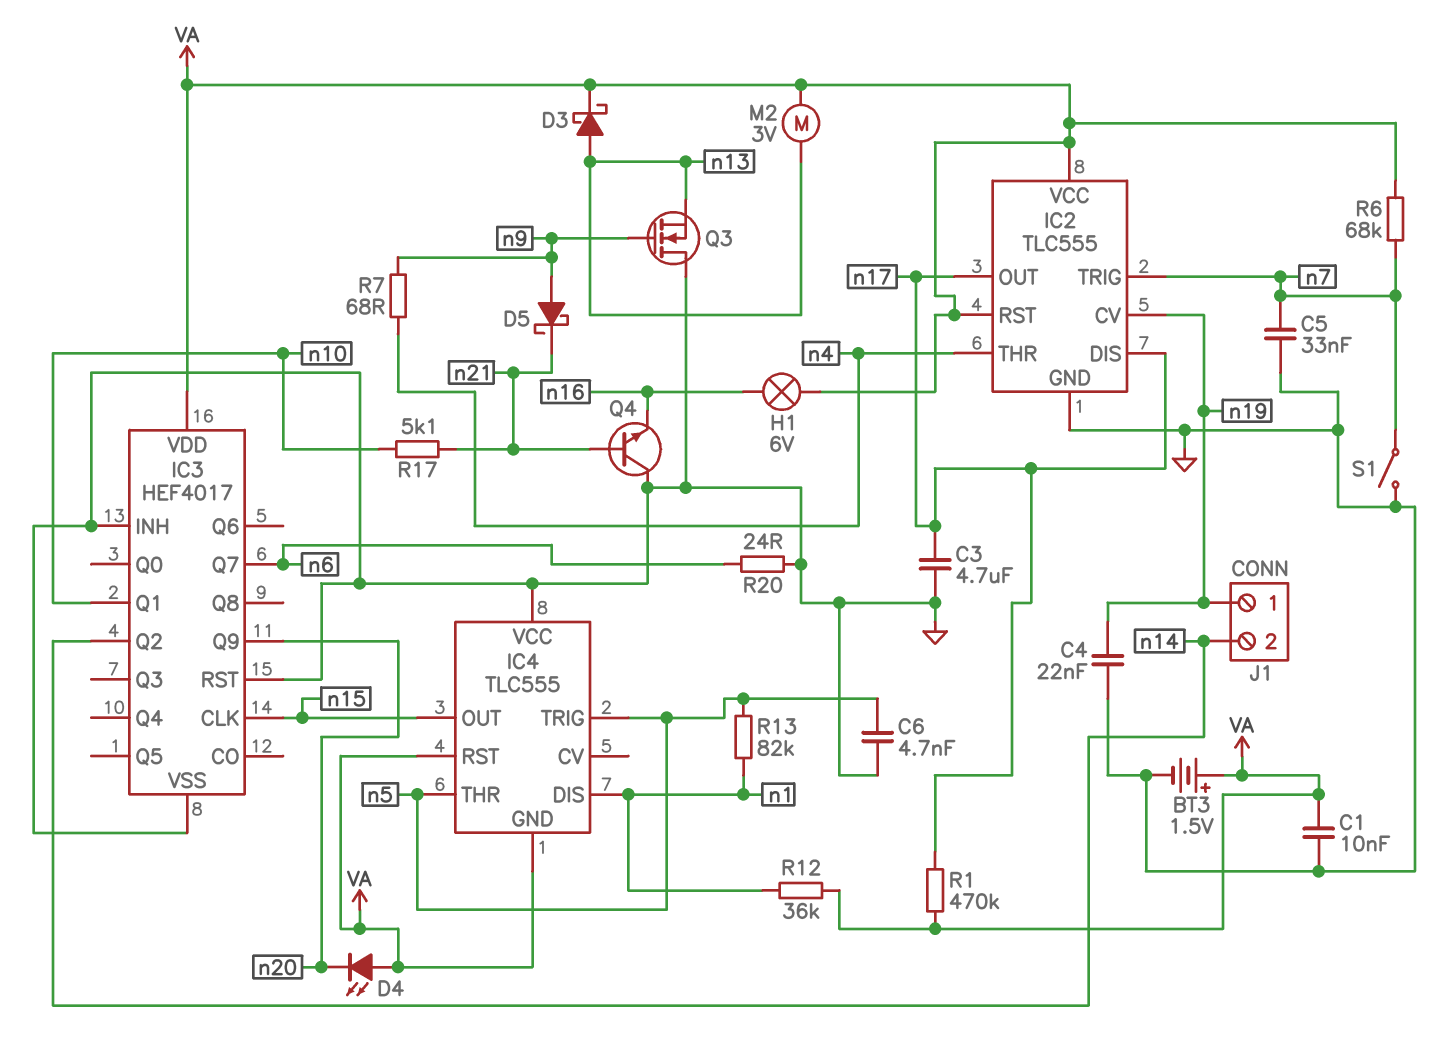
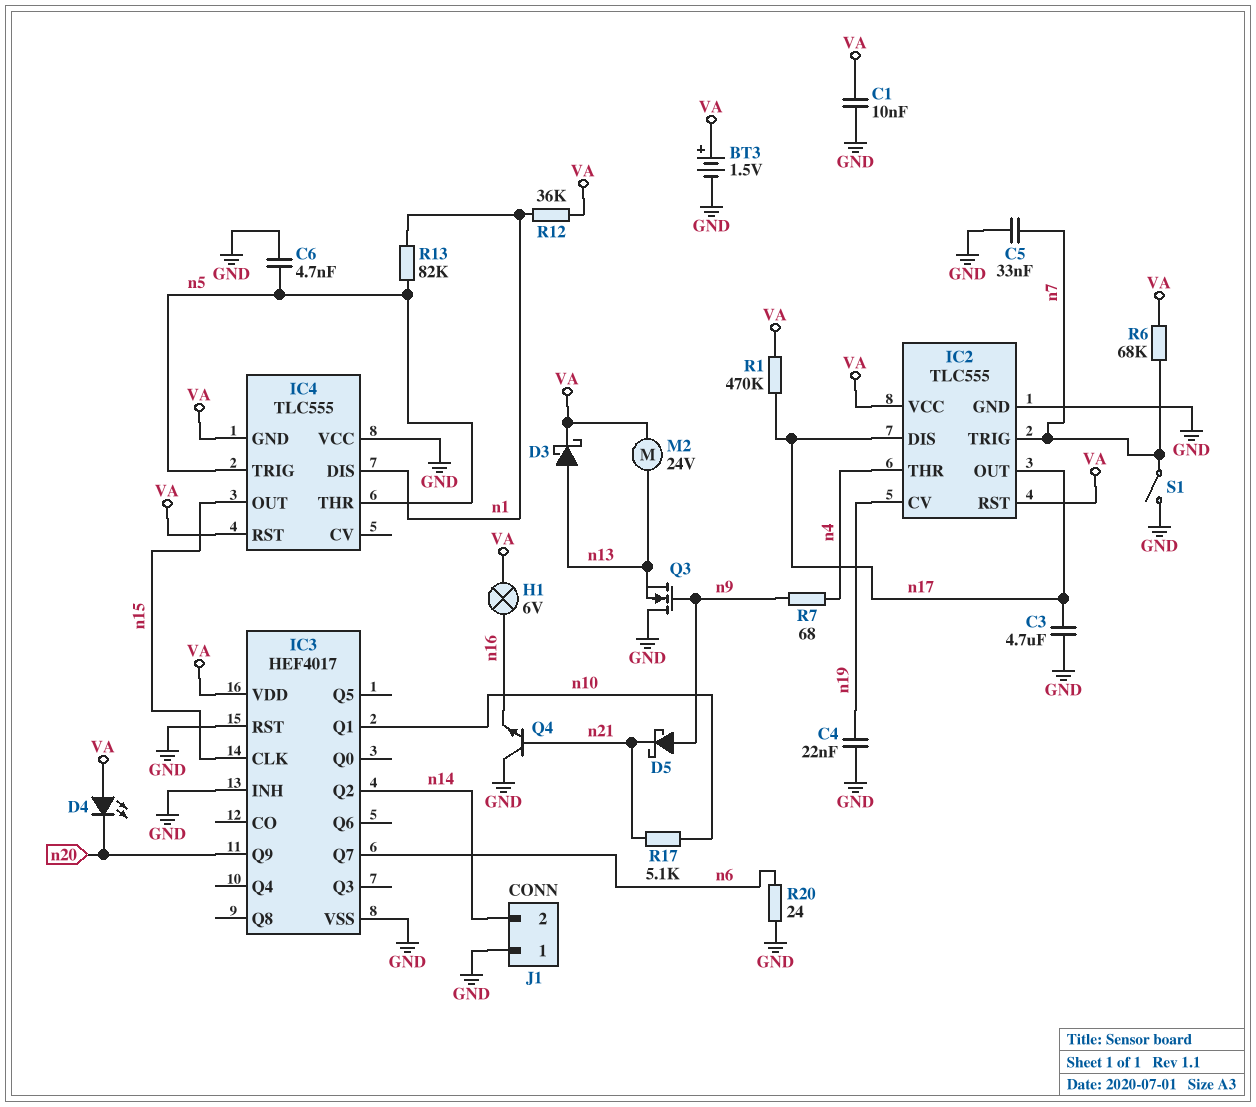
J1 pin 1: n19 -> GND
M2: motor 3V (VA, n13) -> motor 24V (VA, n13)

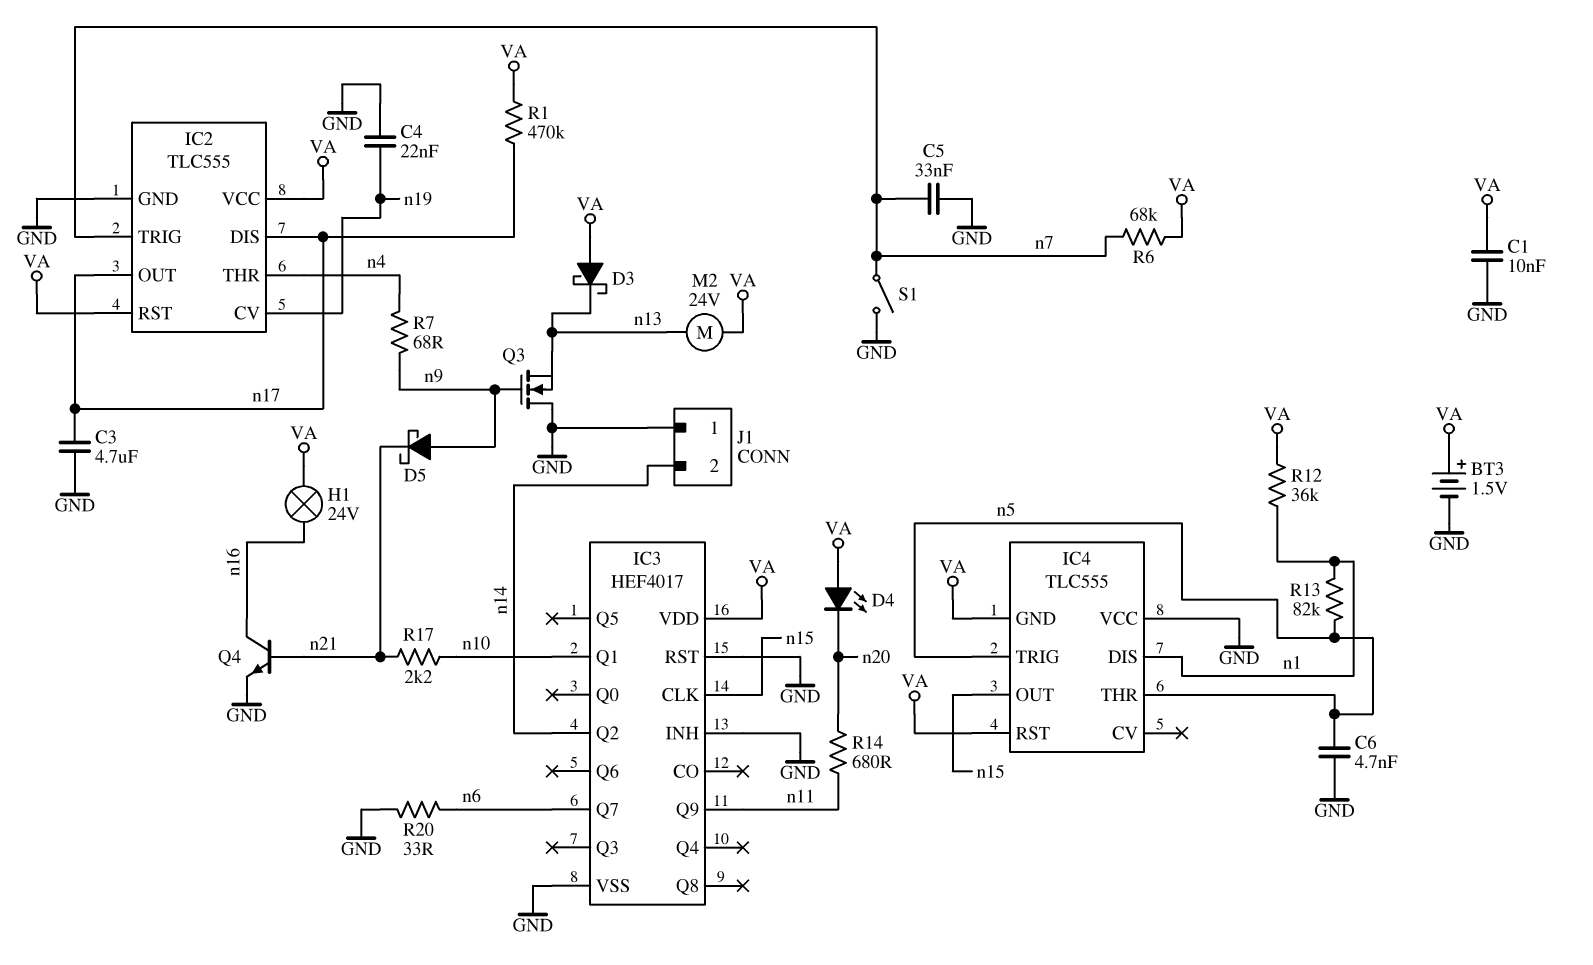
D3: schottky (A n13, K VA) -> schottky (A VA, K n13)
H1: lamp 6V (VA, n16) -> lamp 24V (VA, n16)
IC3 pin Q9: n20 -> n11
Q4: NPN (B n21, C GND, E n16) -> NPN (B n21, C n16, E GND)
R14: none -> 680 (n11, n20)
R17: 5.1k (n10, n21) -> 2.2k (n10, n21)
R20: 24 (GND, n6) -> 33 (GND, n6)

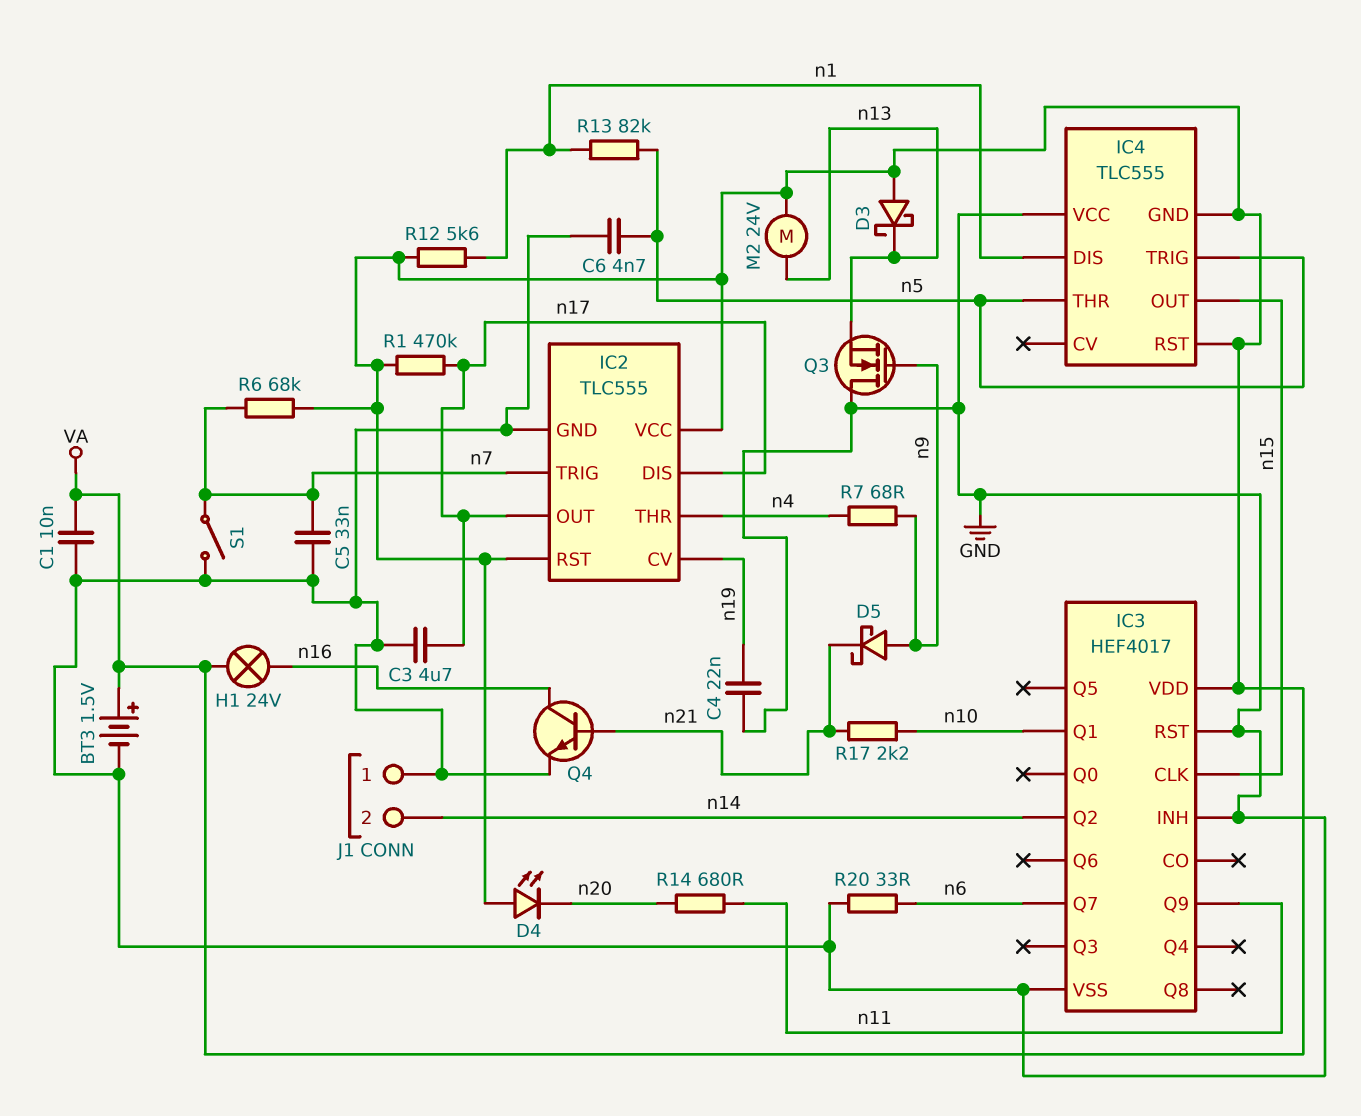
R12: 36k (VA, n1) -> 5.6k (VA, n1)

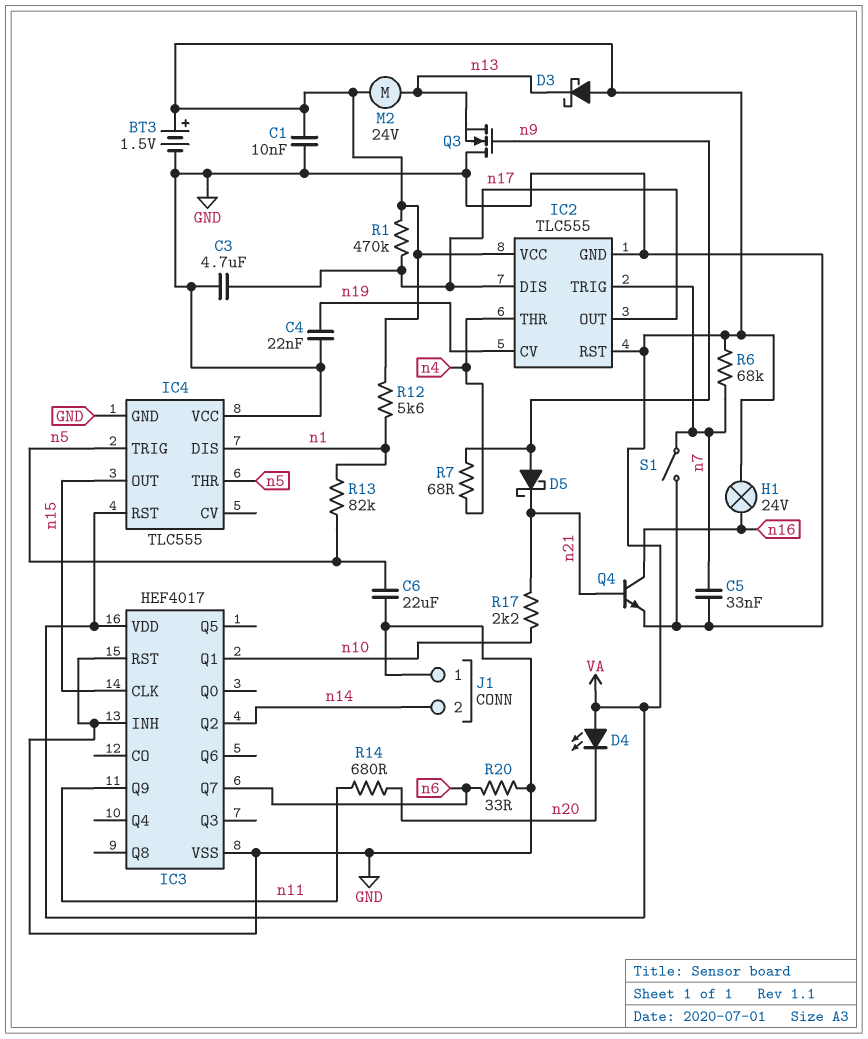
C6: 4.7nF (GND, n5) -> 22uF (GND, n5)
IC4 pin GND: VA -> GND

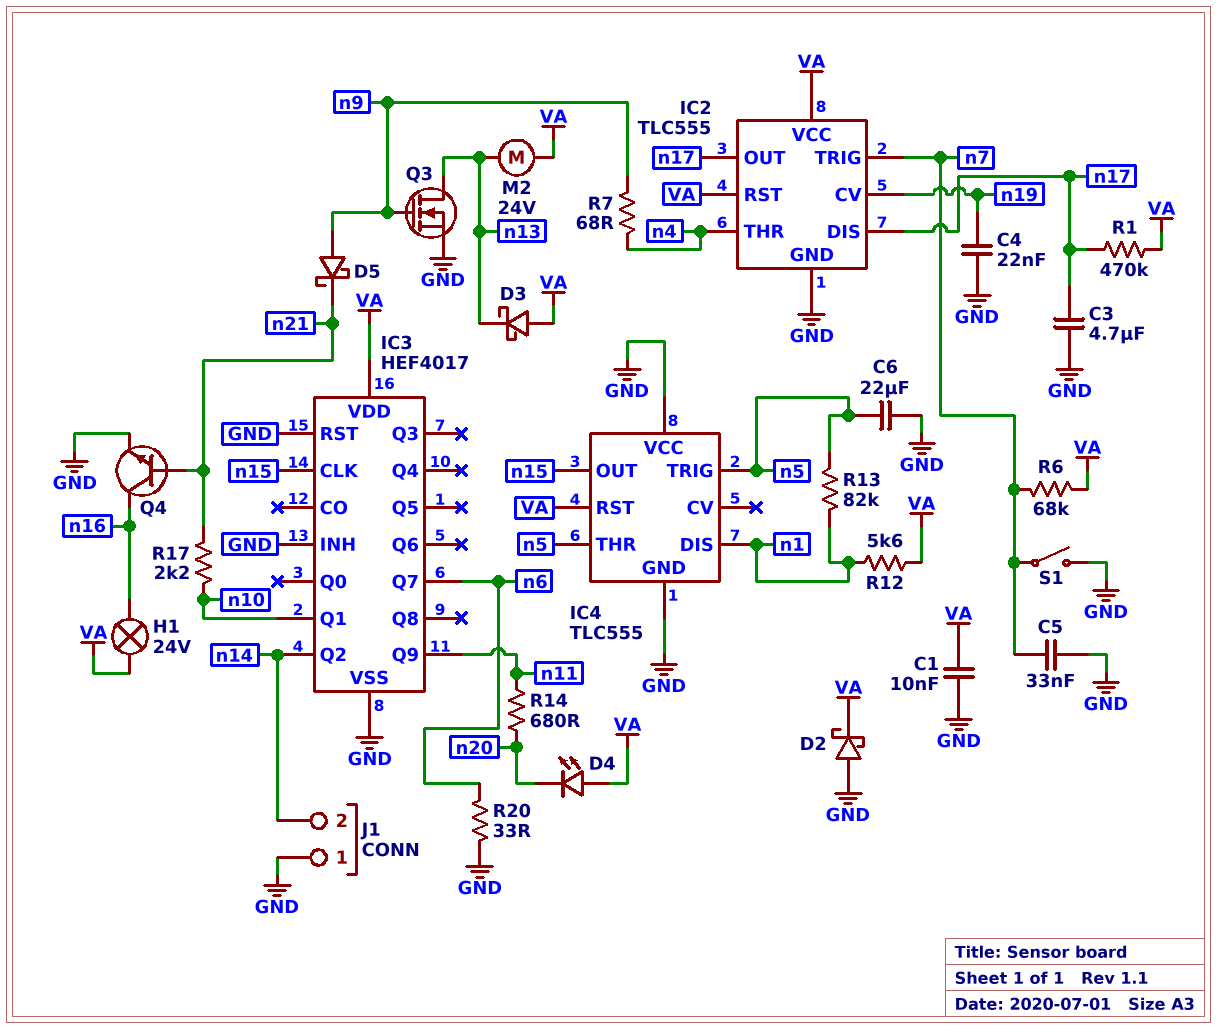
BT3: 1.5V (plus VA, minus GND) -> none
D2: none -> schottky (A GND, K VA)
Q3: NMOS (G n9, D GND, S n13) -> NMOS (G n9, D n13, S GND)

